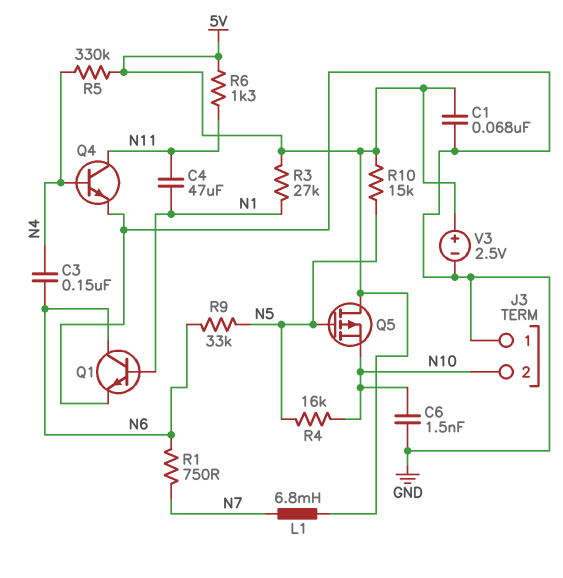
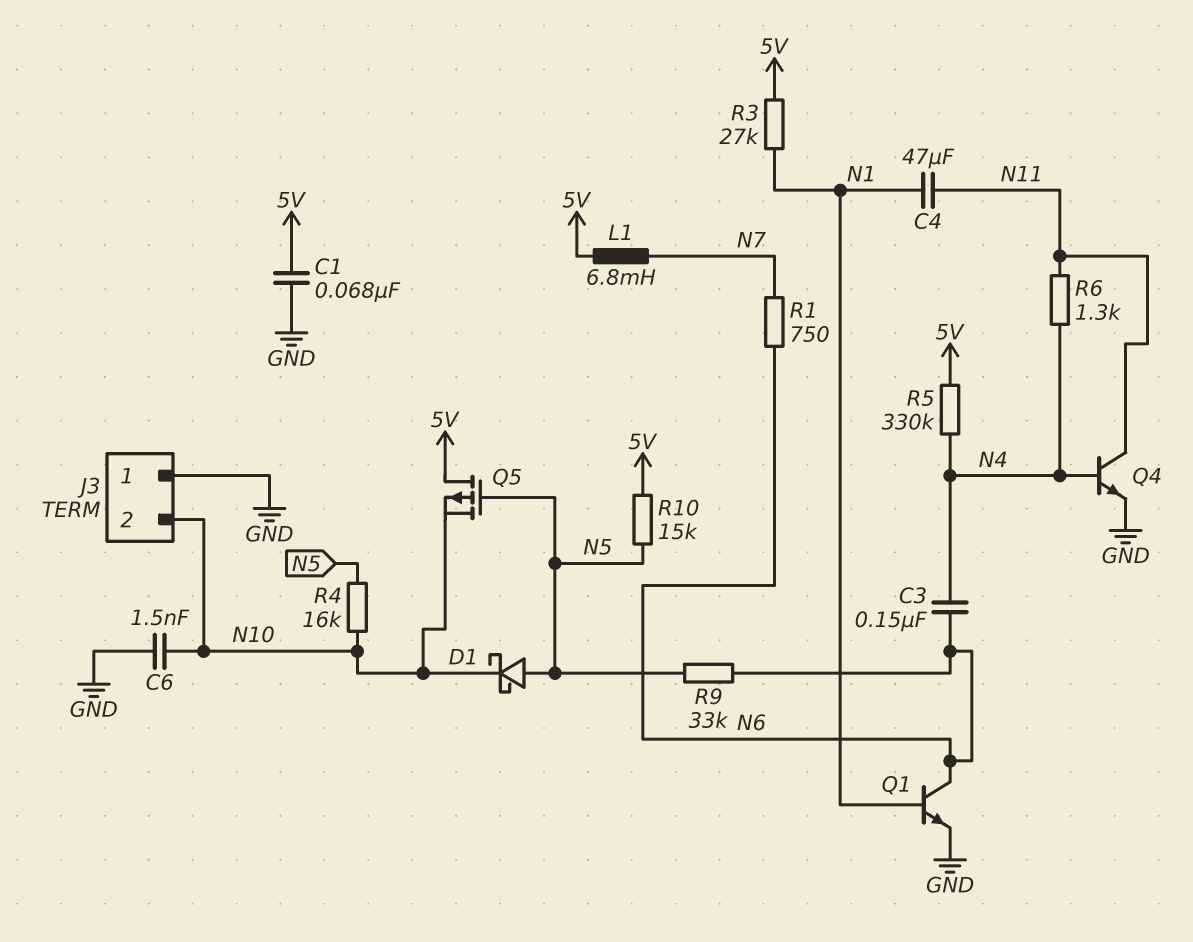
D1: none -> schottky (A N5, K N10)
R6: 1.3k (5V, N11) -> 1.3k (N4, N11)
V3: 2.5V (plus 5V, minus GND) -> none

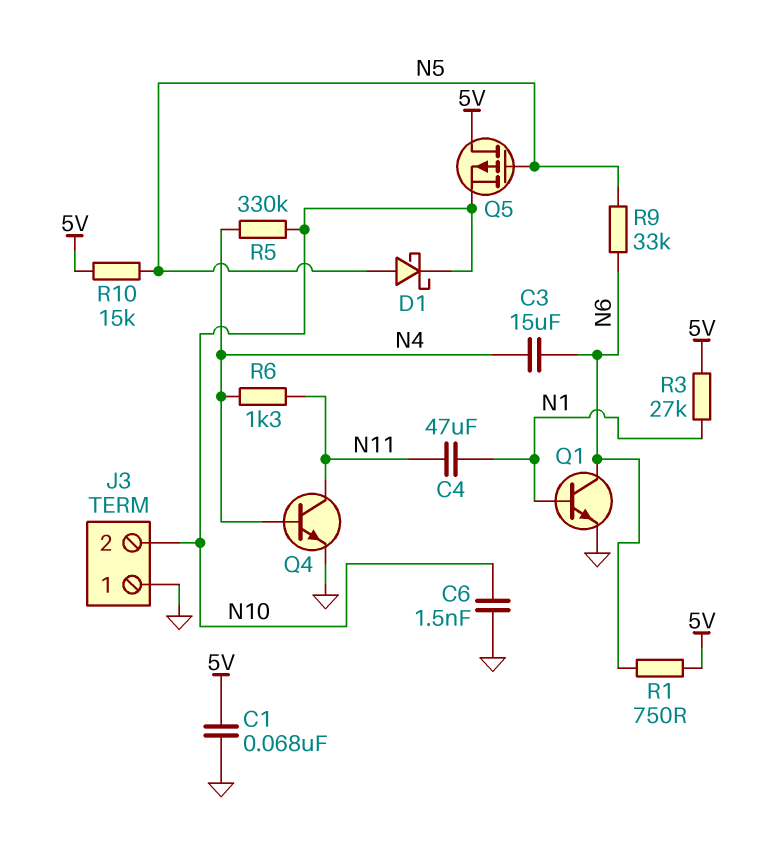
C3: 150nF (N4, N6) -> 15uF (N4, N6)
L1: 6.8mH (5V, N7) -> none
R1: 750 (N6, N7) -> 750 (5V, N6)
R4: 16k (N5, N10) -> none
R5: 330k (5V, N4) -> 330k (N4, N10)

